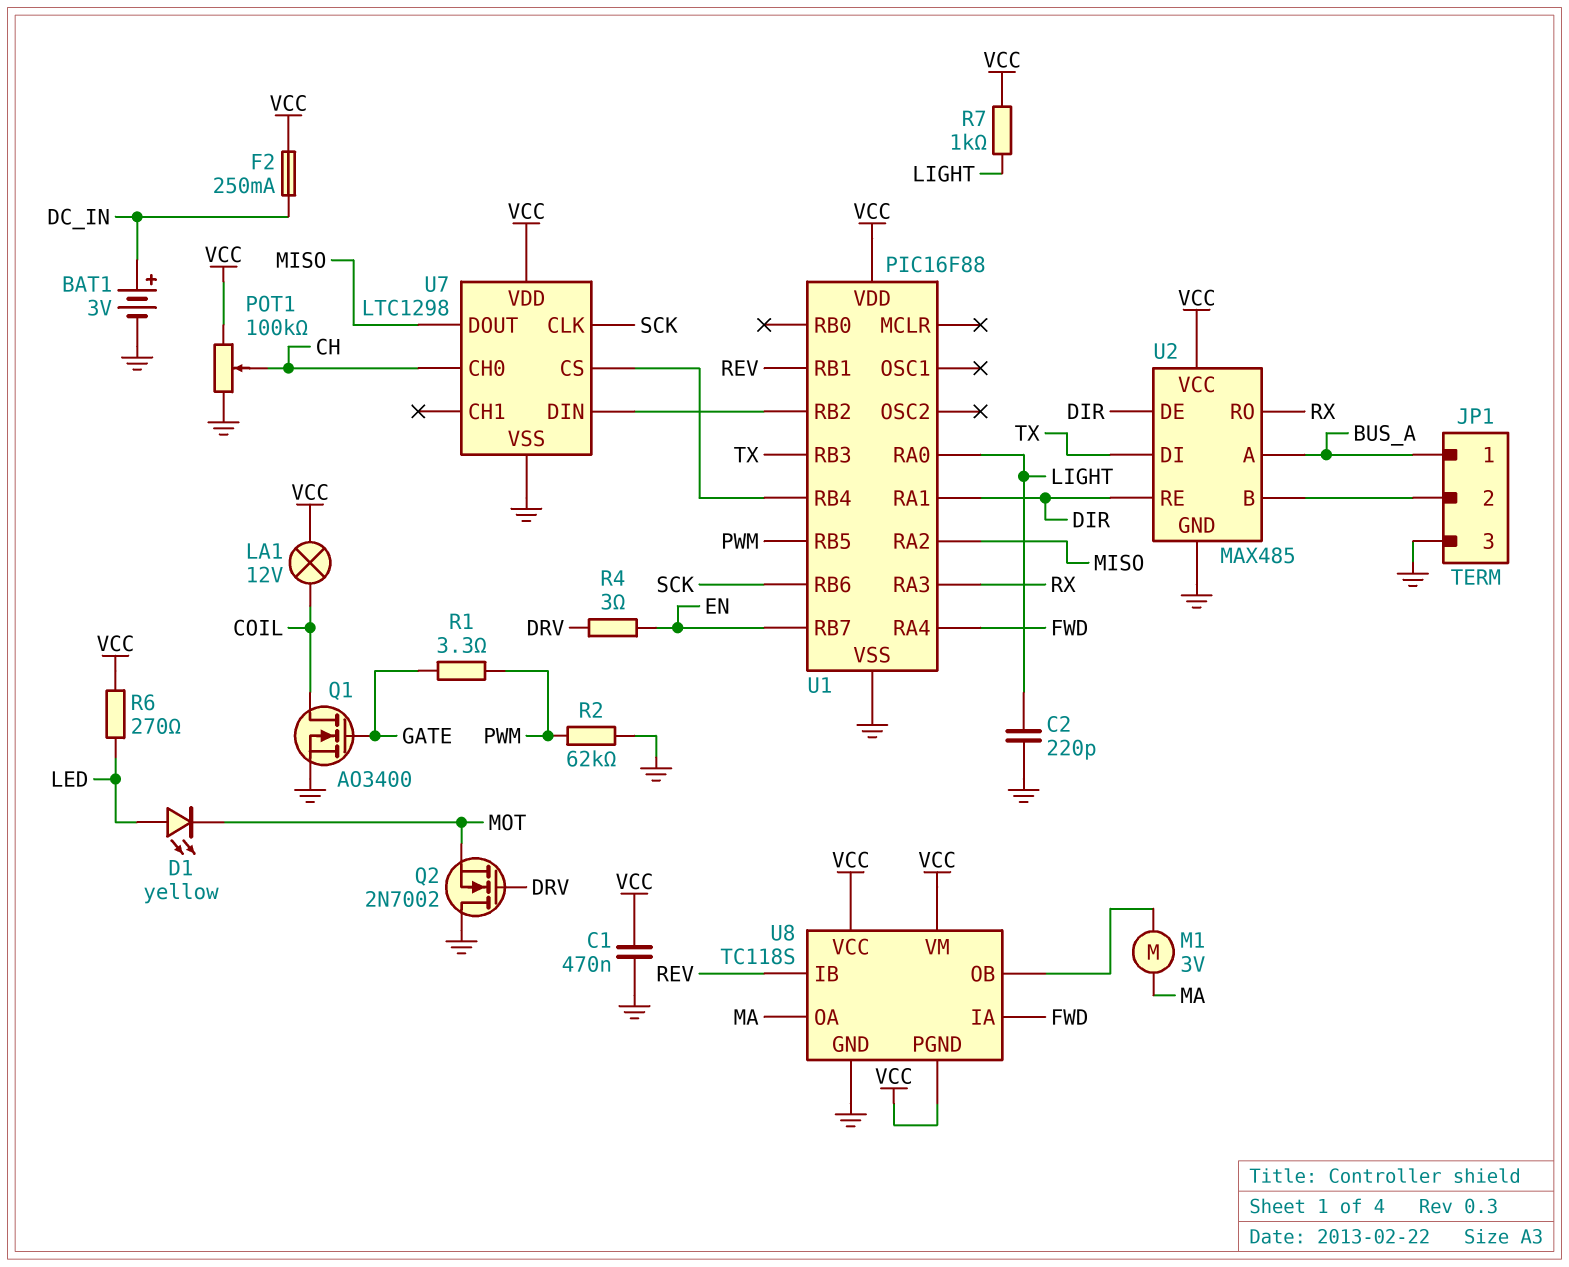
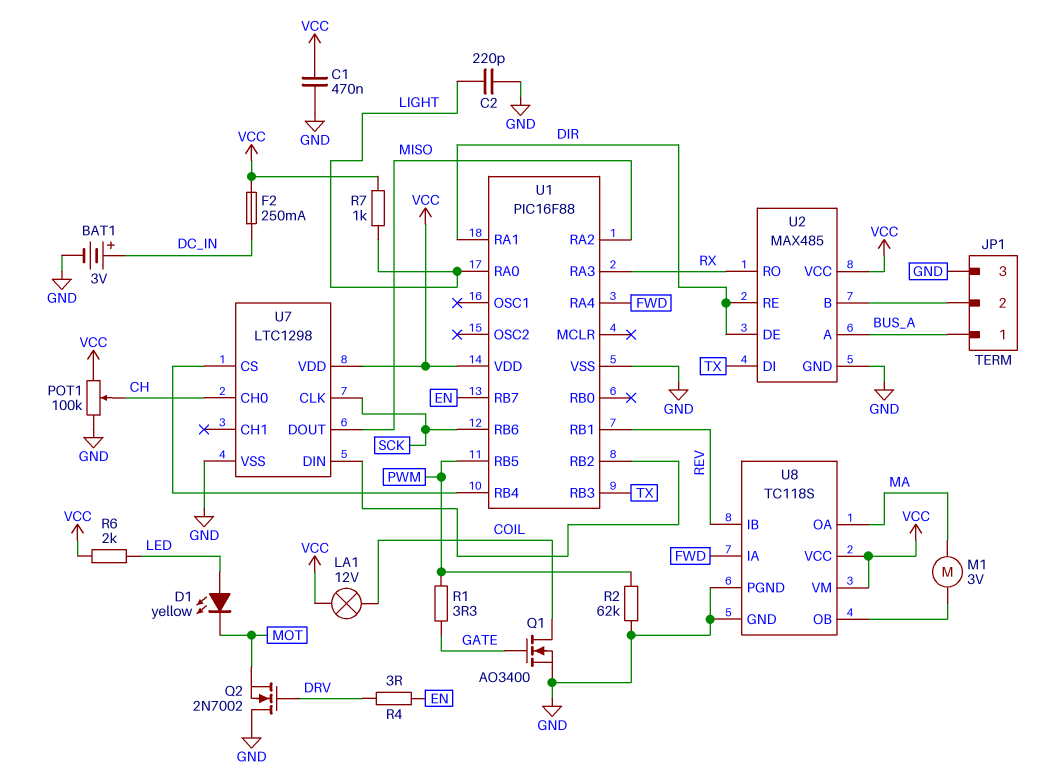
R6: 270 (LED, VCC) -> 2k (LED, VCC)
U8 pin PGND: VCC -> GND

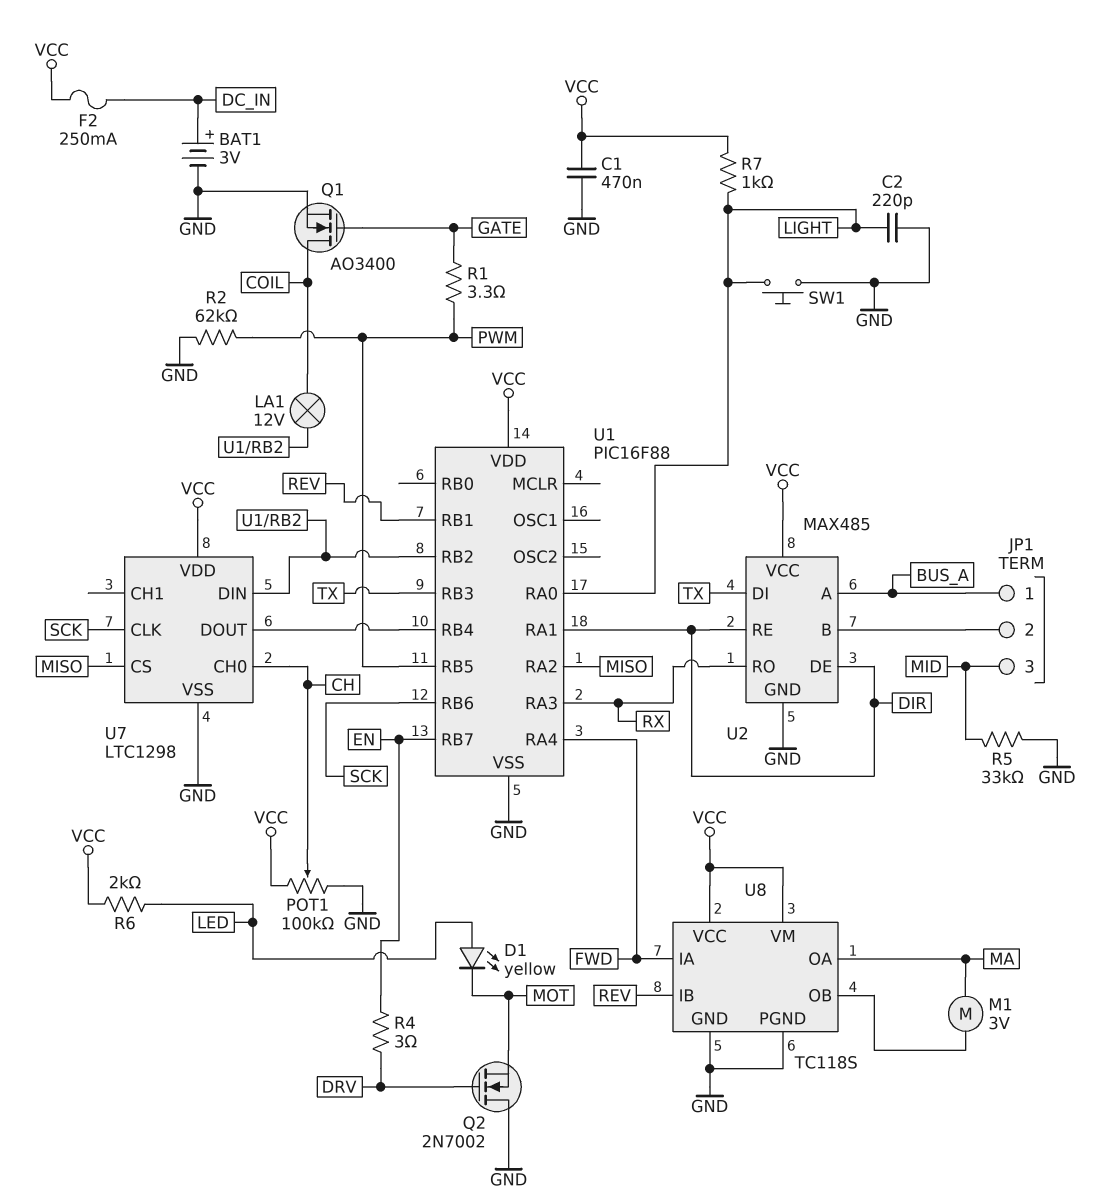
JP1 pin 3: GND -> MID
LA1: lamp 12V (COIL, VCC) -> lamp 12V (COIL, U1/RB2)
R5: none -> 33k (GND, MID)
SW1: none -> button (GND, LIGHT)
U7 pin CS: U1/RB4 -> MISO
U7 pin DOUT: MISO -> U1/RB4

